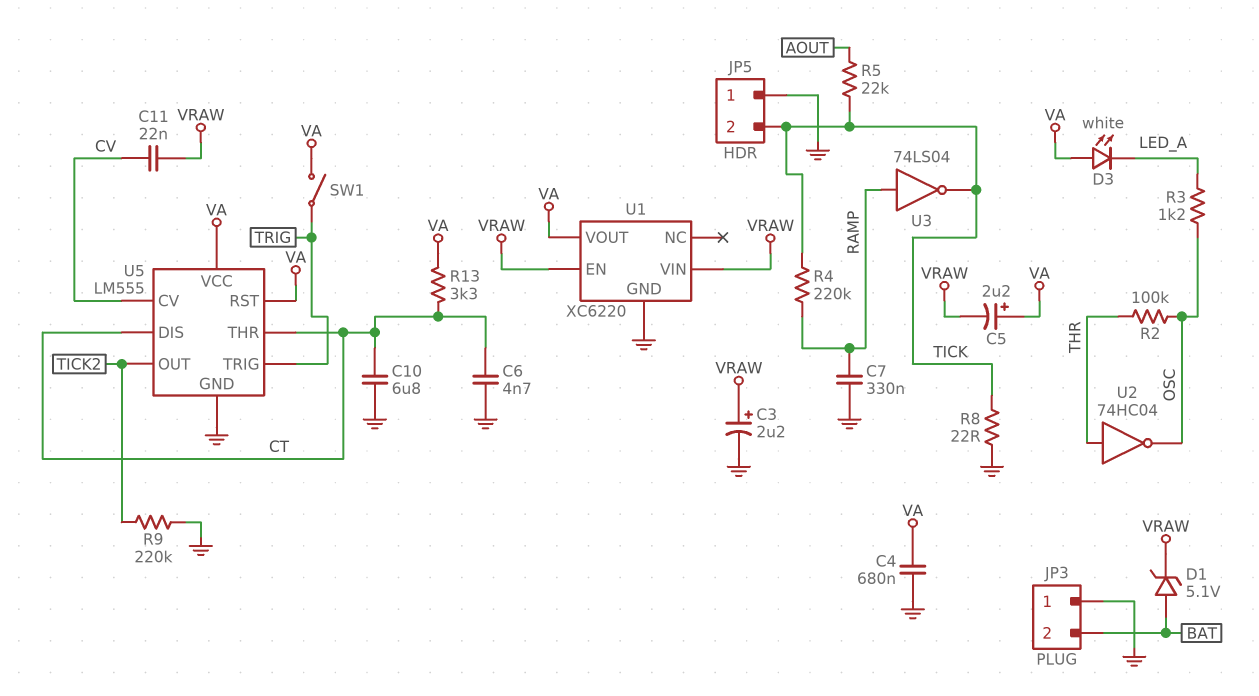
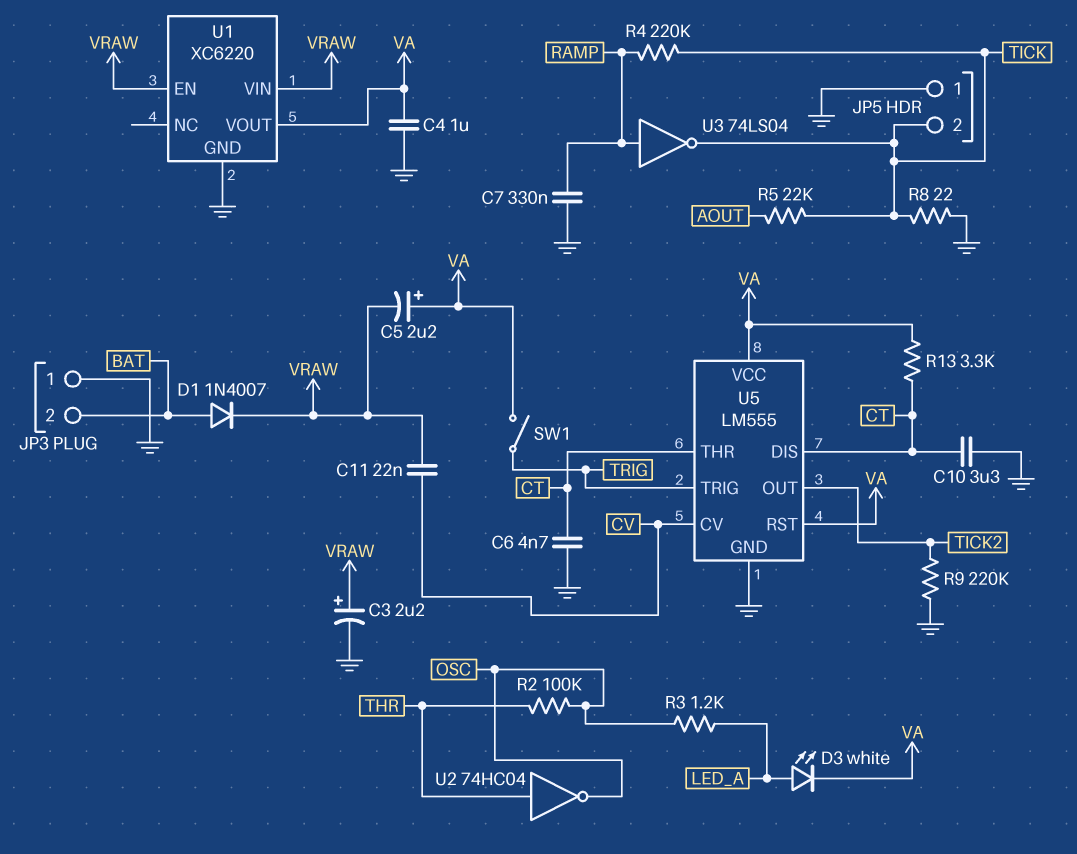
C4: 680nF (GND, VA) -> 1uF (GND, VA)
C10: 6.8uF (CT, GND) -> 3.3uF (CT, GND)
D1: zener 5.1V (A BAT, K VRAW) -> diode 1N4007 (A BAT, K VRAW)
D3: LED white (A VA, K LED_A) -> LED white (A LED_A, K VA)

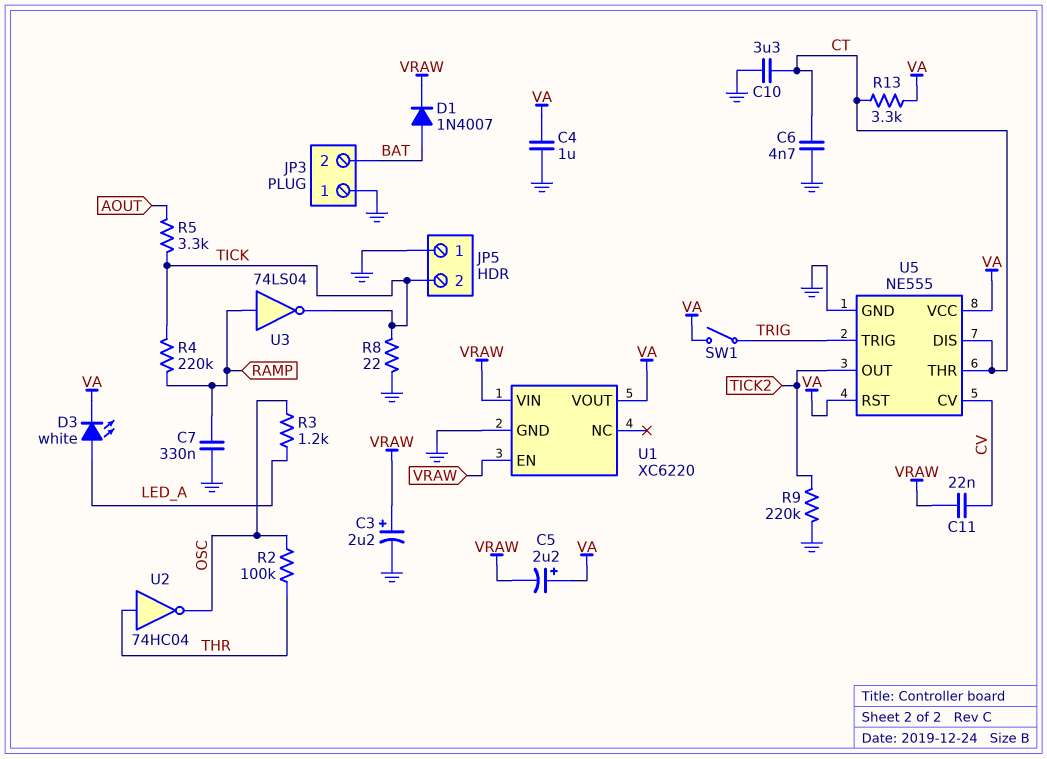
R5: 22k (AOUT, TICK) -> 3.3k (AOUT, TICK)
U5: LM555 -> NE555

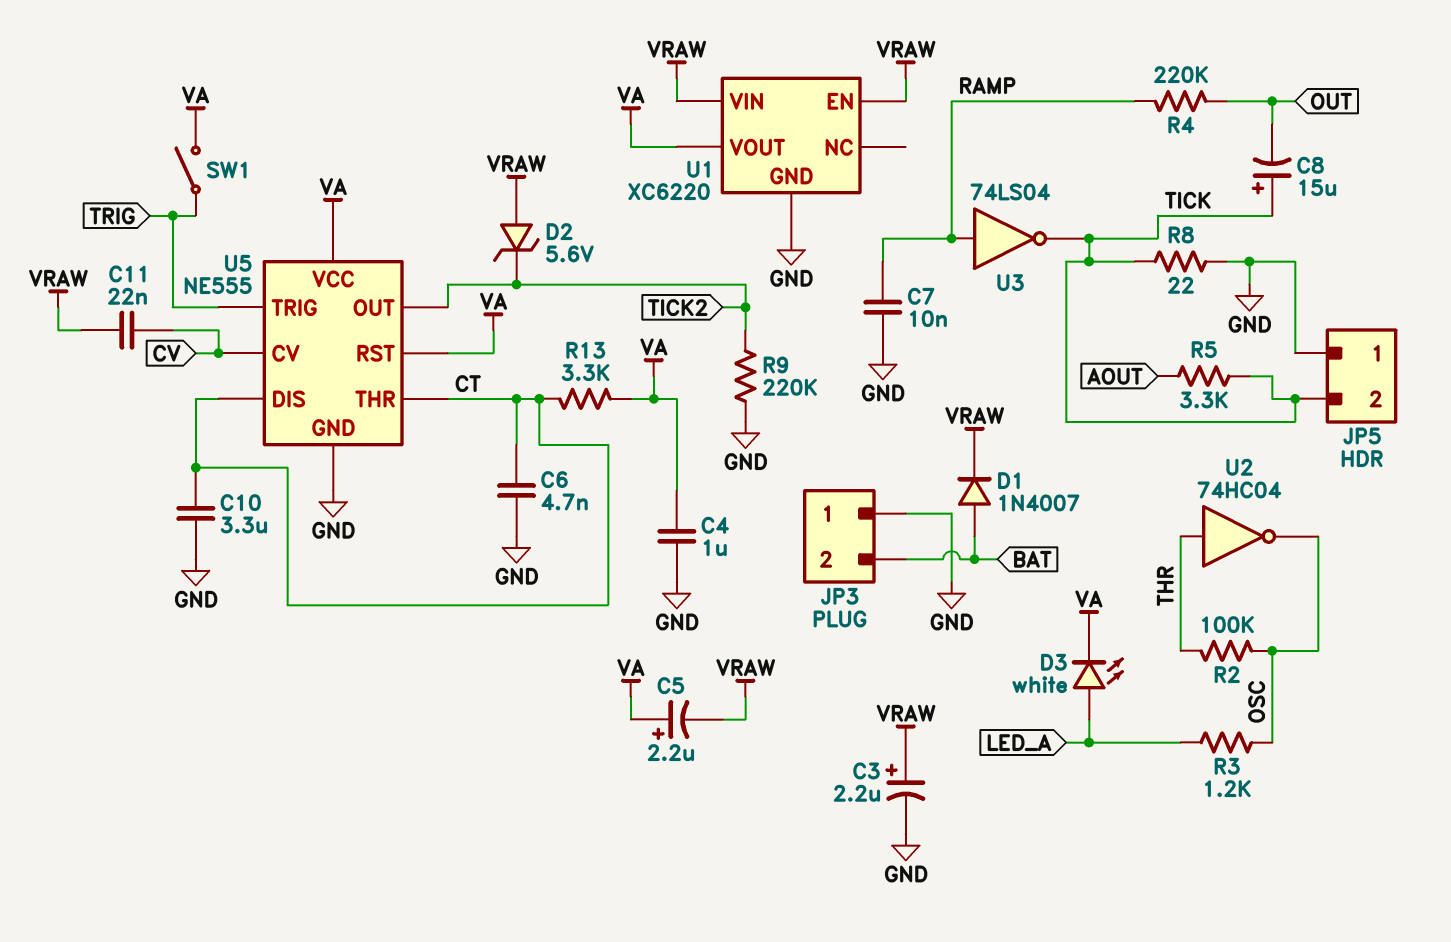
C7: 330nF (GND, RAMP) -> 10nF (GND, RAMP)
C8: none -> 15uF (plus TICK, minus OUT)
D2: none -> zener 5.6V (A VRAW, K TICK2)
R4: 220k (RAMP, TICK) -> 220k (OUT, RAMP)

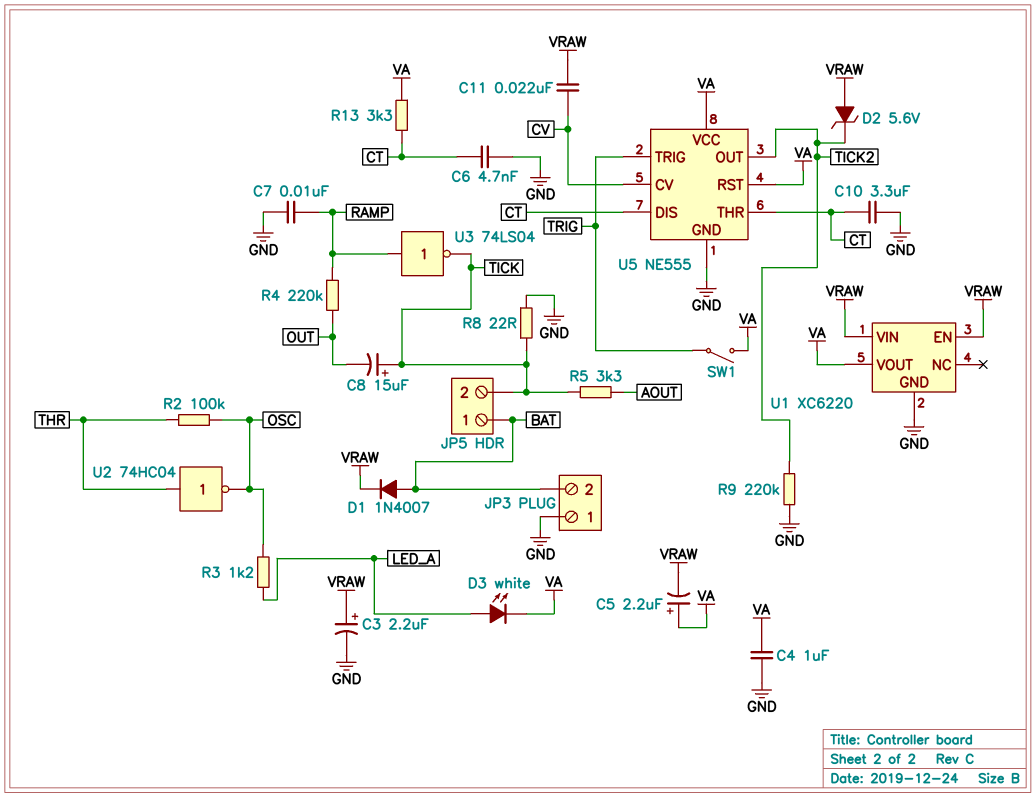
JP5 pin 1: GND -> BAT

